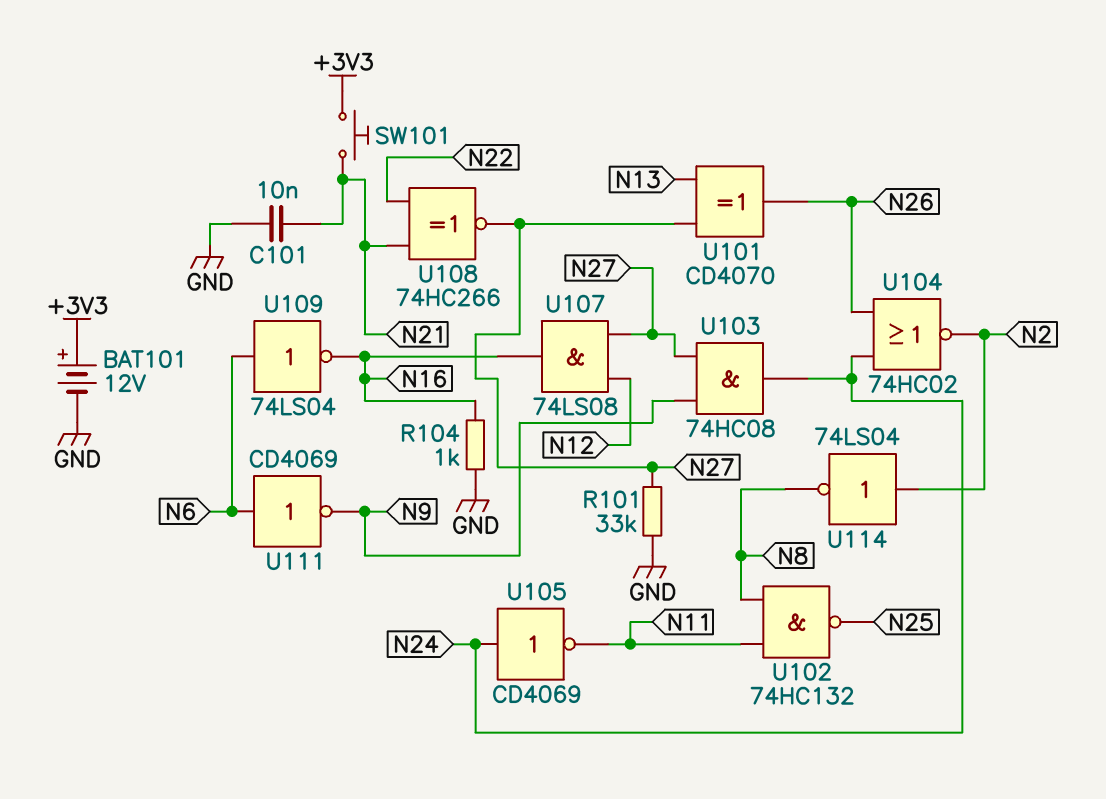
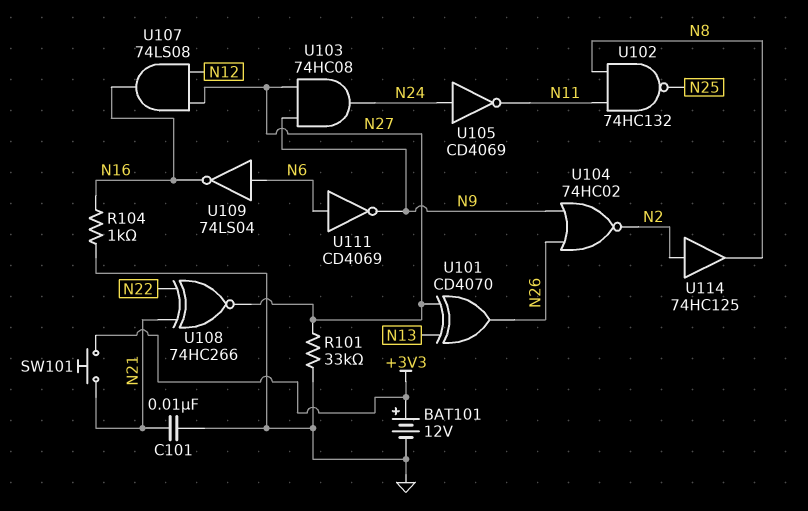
U104: NOR 74HC02 (in N24, in N26, out N2) -> NOR 74HC02 (in N9, in N26, out N2)
U114: NOT 74LS04 (in N2, out N8) -> buffer 74HC125 (in N2, out N8)

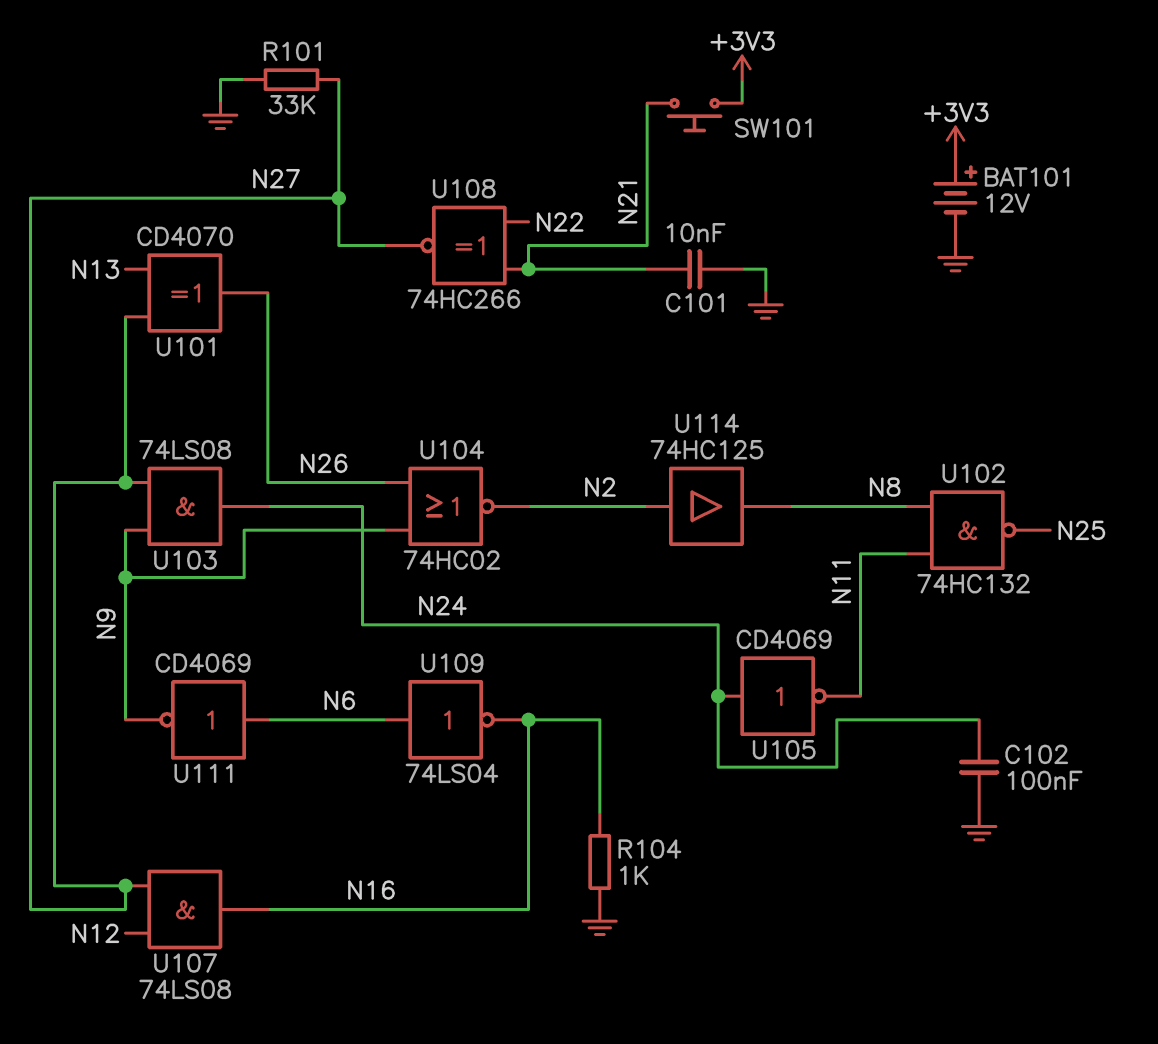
C102: none -> 100nF (GND, N24)
U103: AND 74HC08 (in N9, in N27, out N24) -> AND 74LS08 (in N9, in N27, out N24)

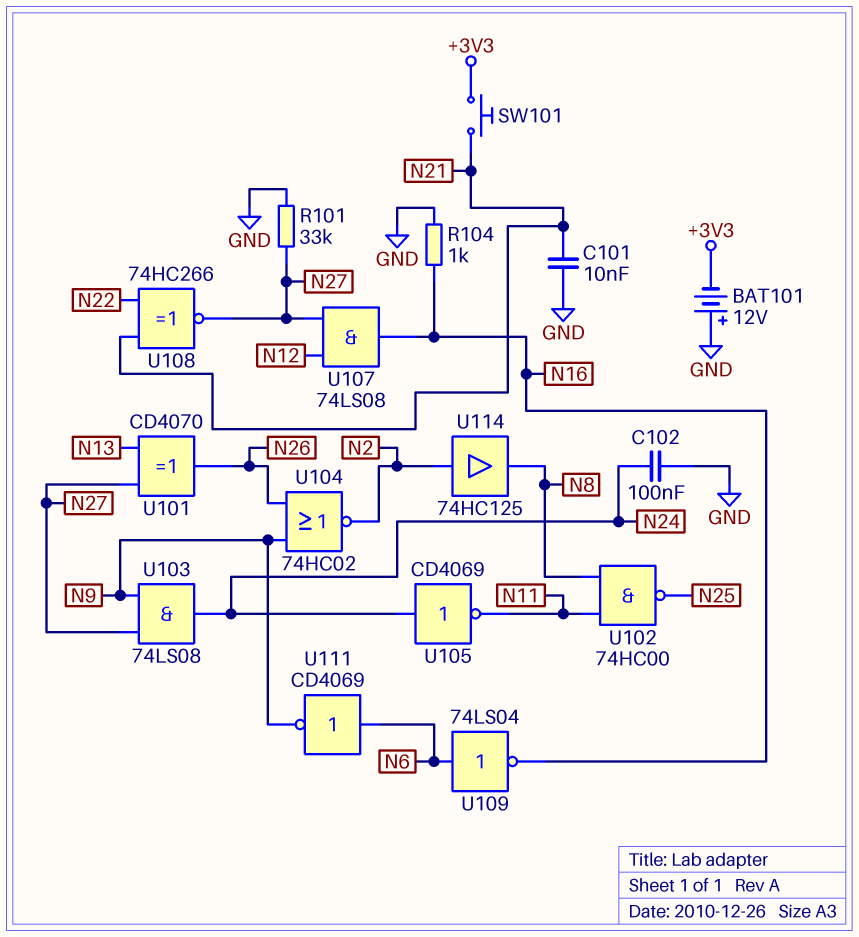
BAT101: 12V (plus +3V3, minus GND) -> 12V (plus GND, minus +3V3)
U102: NAND 74HC132 (in N8, in N11, out N25) -> NAND 74HC00 (in N8, in N11, out N25)

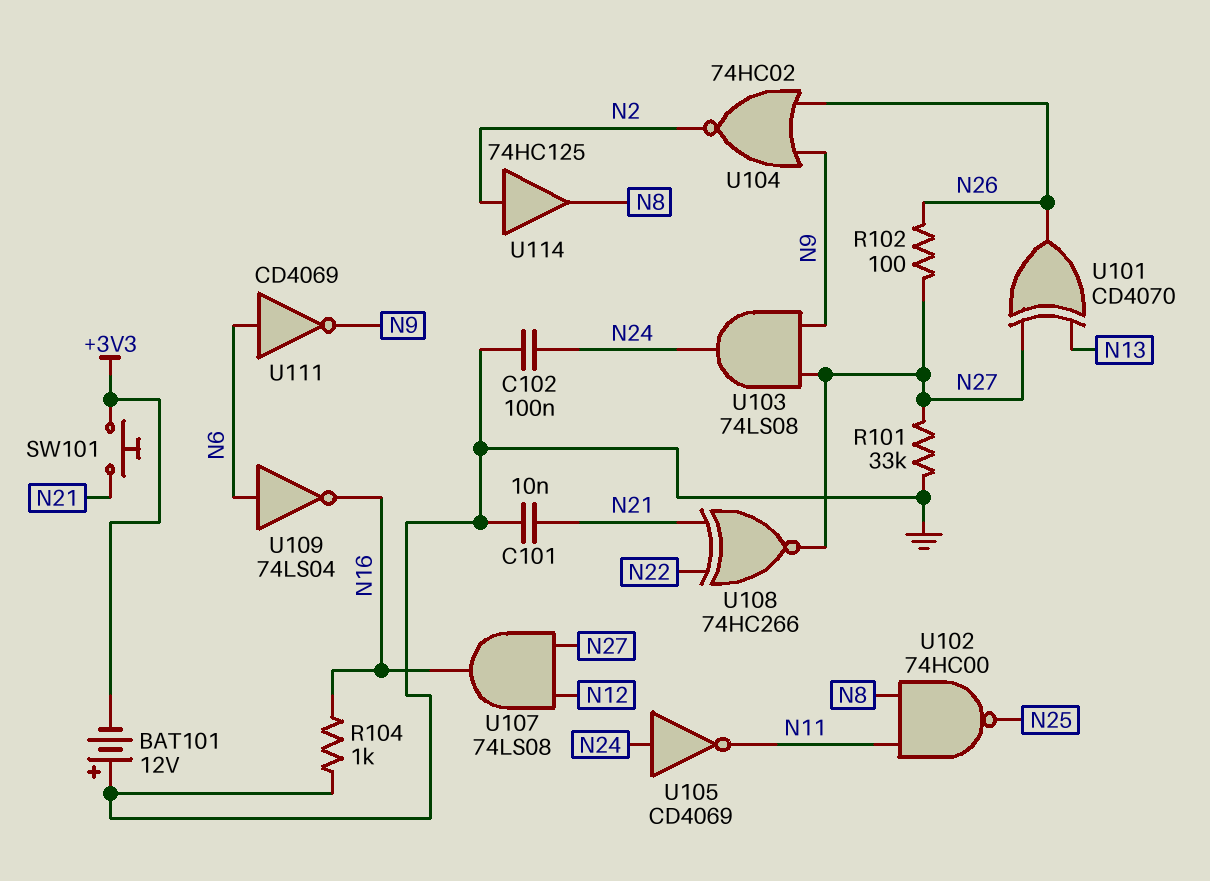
R102: none -> 100 (N26, N27)

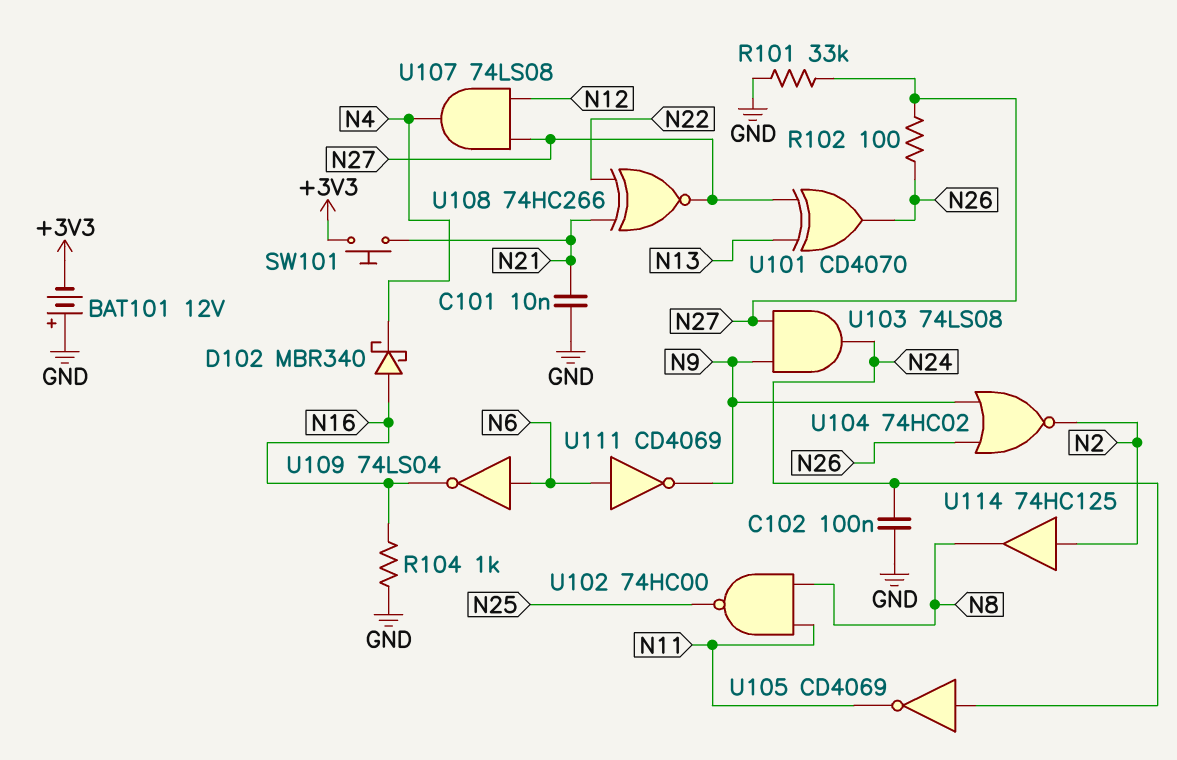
D102: none -> schottky MBR340 (A N16, K N4)
U107: AND 74LS08 (in N12, in N27, out N16) -> AND 74LS08 (in N12, in N27, out N4)

